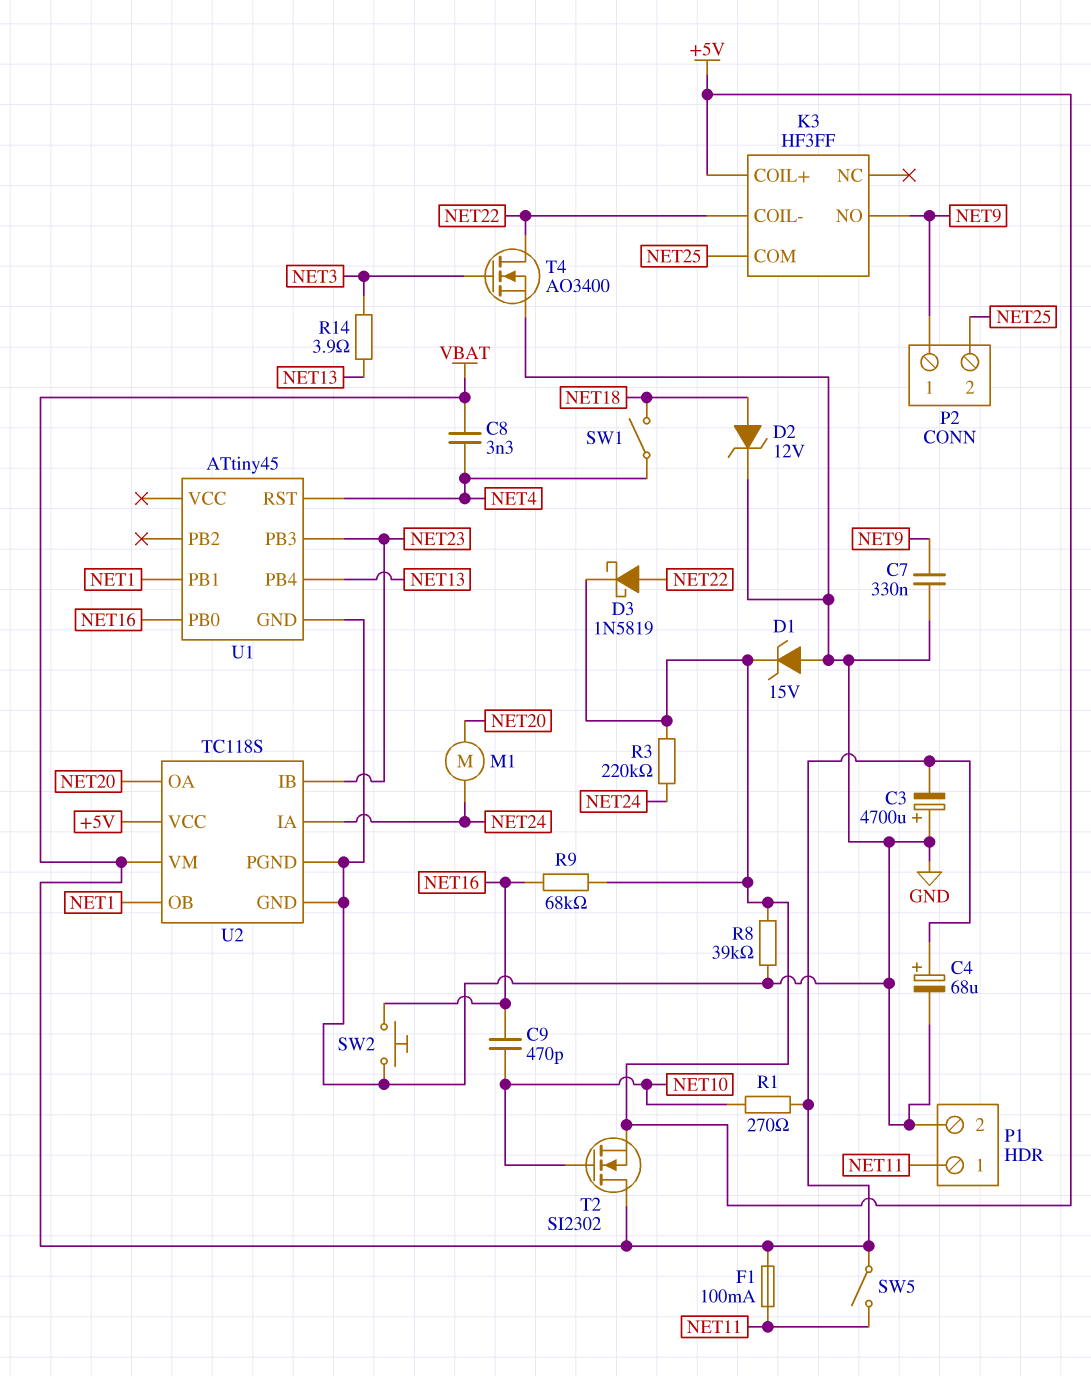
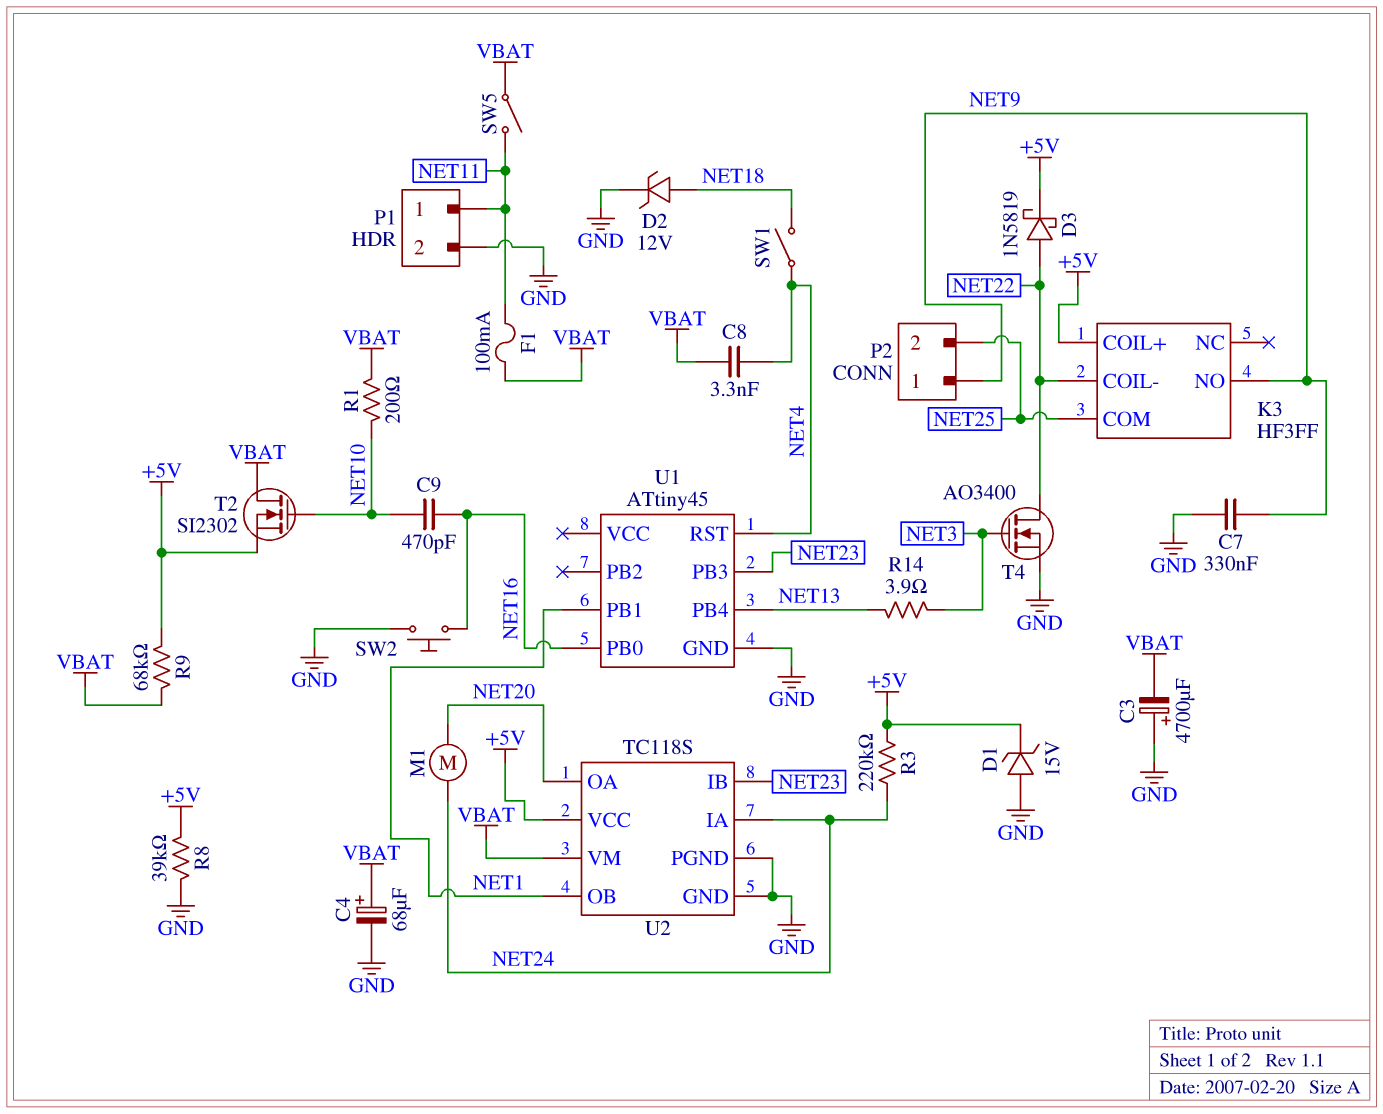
R1: 270 (NET10, VBAT) -> 200 (NET10, VBAT)
R9: 68k (+5V, NET16) -> 68k (+5V, VBAT)

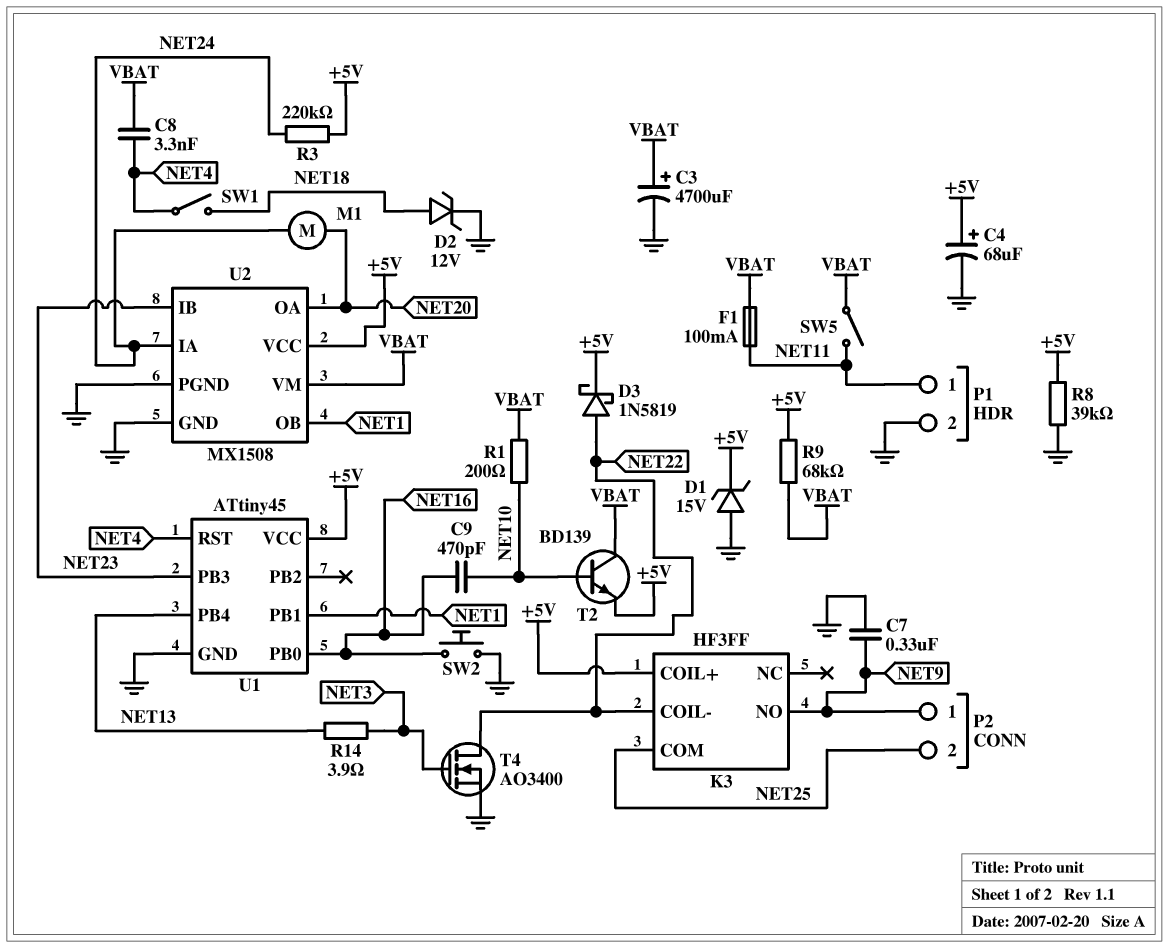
C3: 4700uF (plus GND, minus VBAT) -> 4700uF (plus VBAT, minus GND)
C4: 68uF (plus VBAT, minus GND) -> 68uF (plus +5V, minus GND)
T2: NMOS SI2302 (G NET10, D VBAT, S +5V) -> NPN BD139 (B NET10, C VBAT, E +5V)
U1 pin VCC: none -> +5V
U2: TC118S -> MX1508

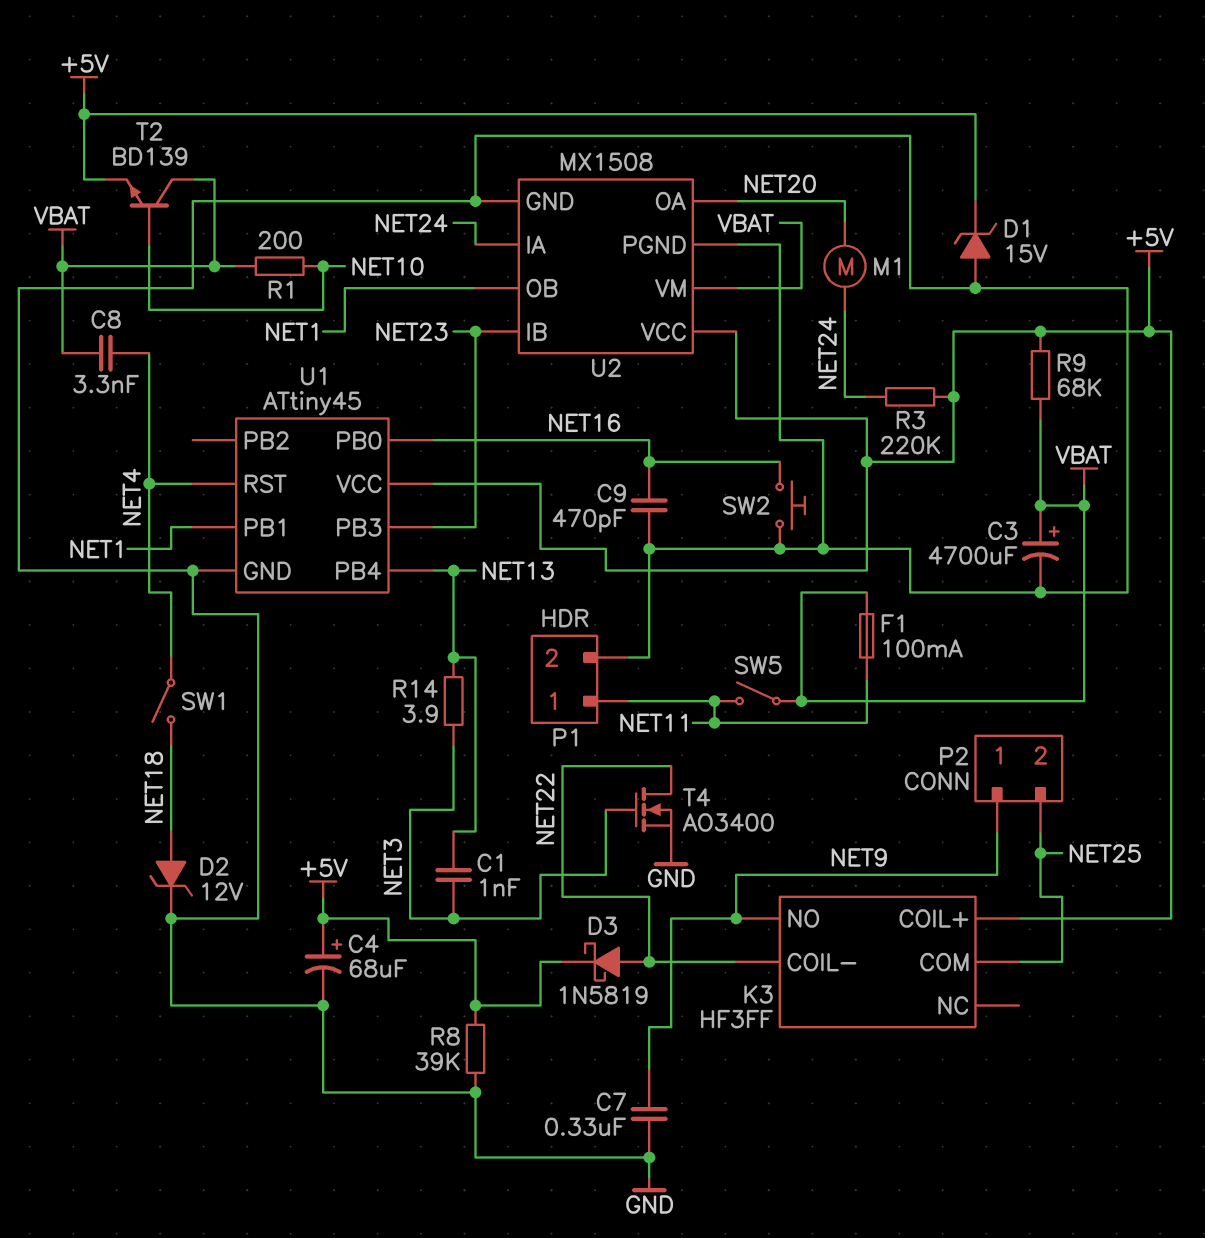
C1: none -> 1nF (NET3, NET13)
C9: 470pF (NET10, NET16) -> 470pF (GND, NET16)

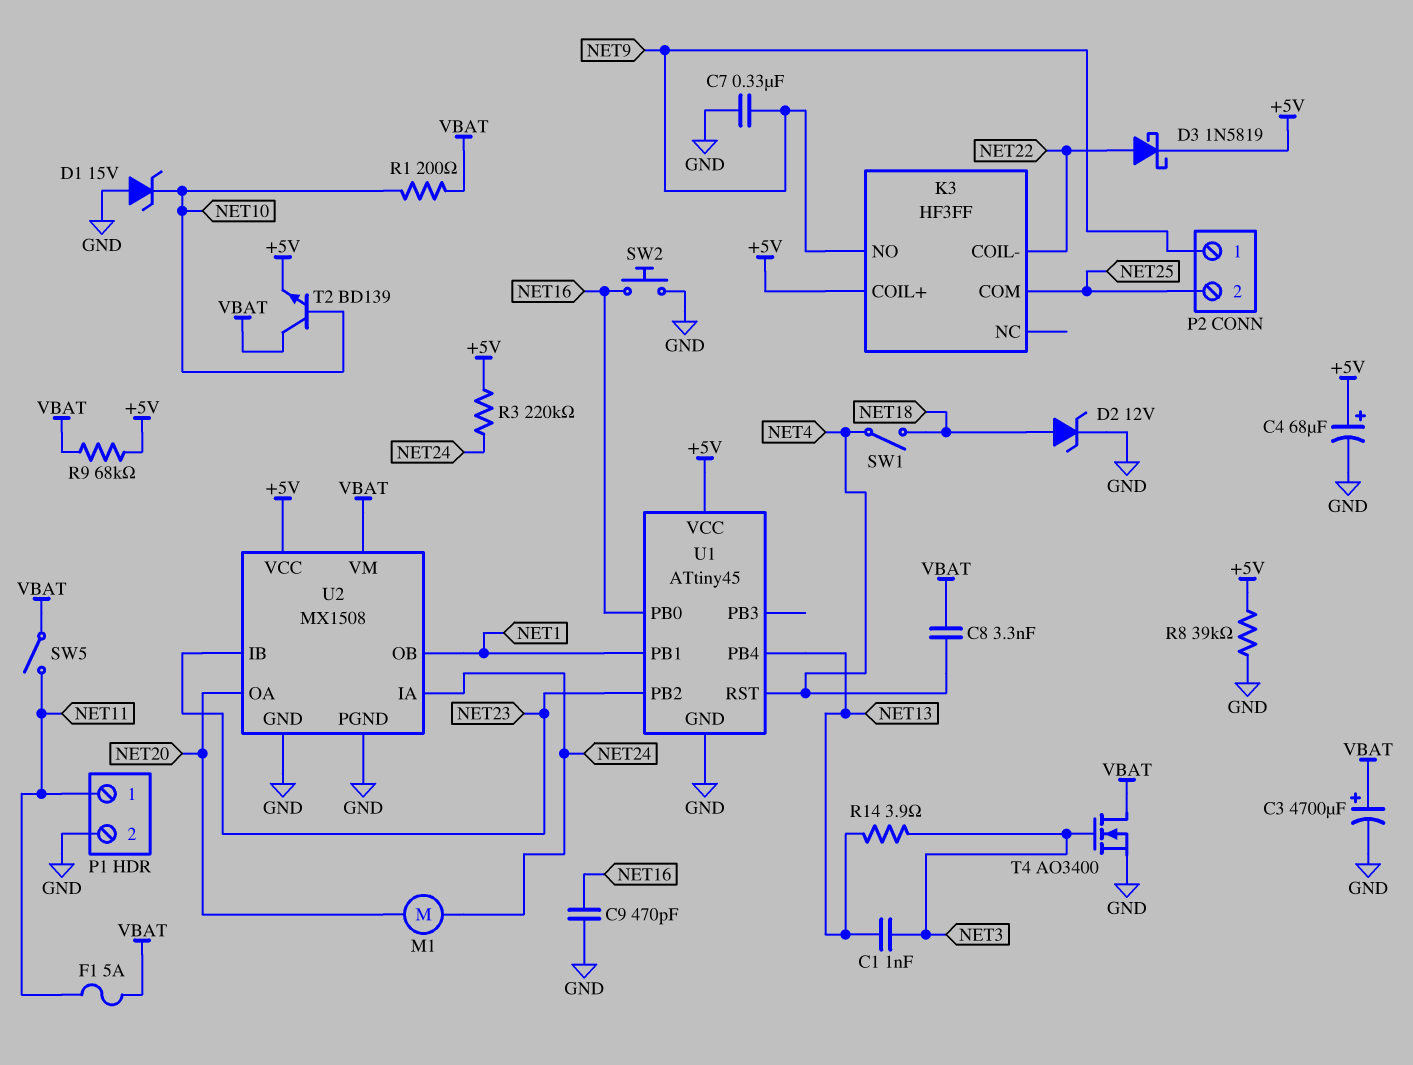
D1: zener 15V (A GND, K +5V) -> zener 15V (A GND, K NET10)
F1: 100mA (NET11, VBAT) -> 5A (NET11, VBAT)
T4: NMOS AO3400 (G NET3, D NET22, S GND) -> NMOS AO3400 (G NET3, D VBAT, S GND)
U1 pin PB2: none -> NET23
U1 pin PB3: NET23 -> none

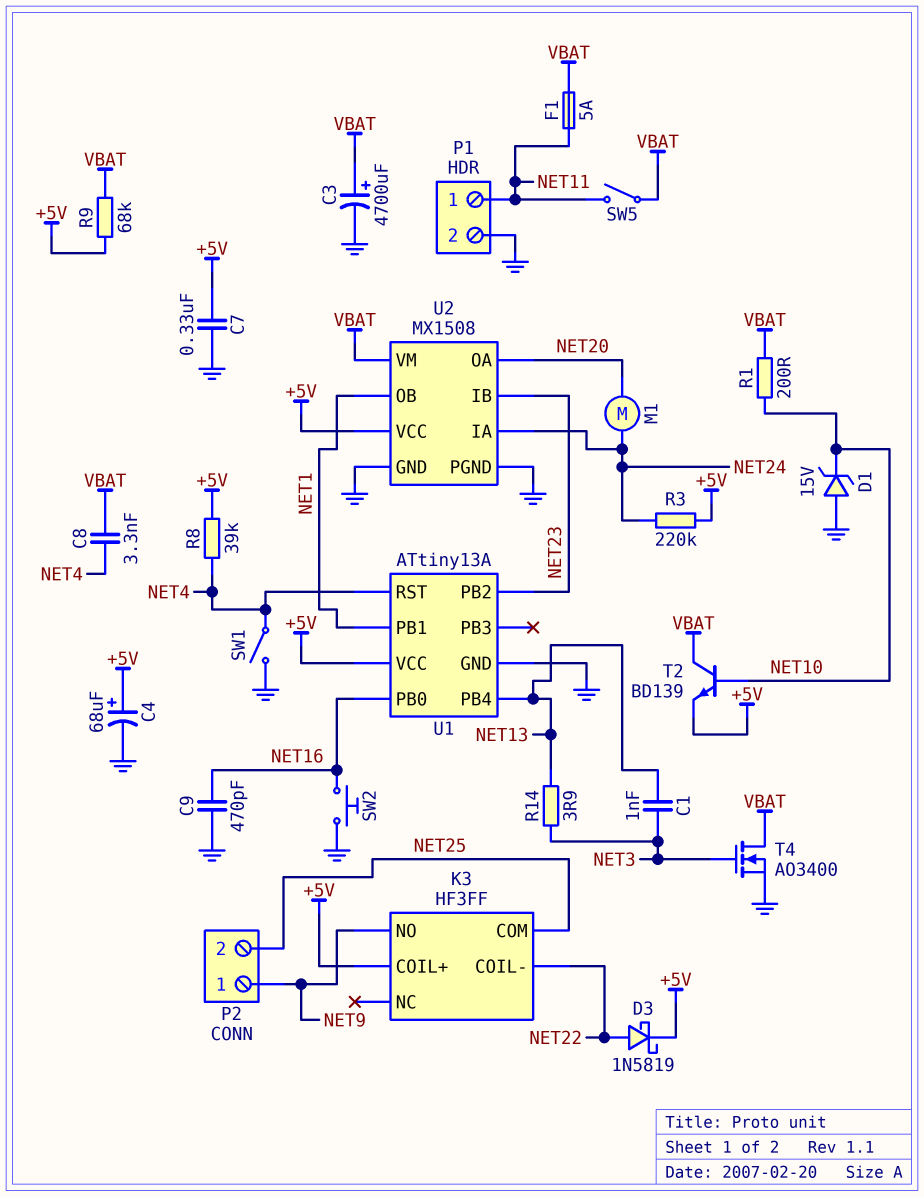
C7: 330nF (GND, NET9) -> 330nF (+5V, GND)
D2: zener 12V (A NET18, K GND) -> none
R8: 39k (+5V, GND) -> 39k (+5V, NET4)
SW1: switch (NET4, NET18) -> switch (GND, NET4)
U1: ATtiny45 -> ATtiny13A

